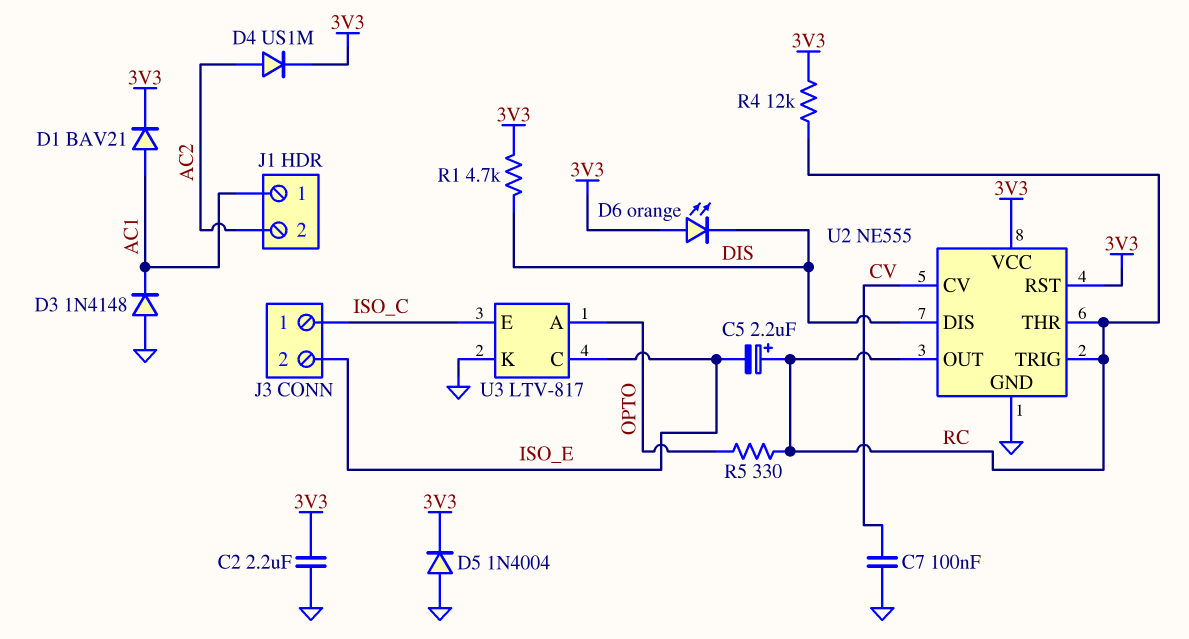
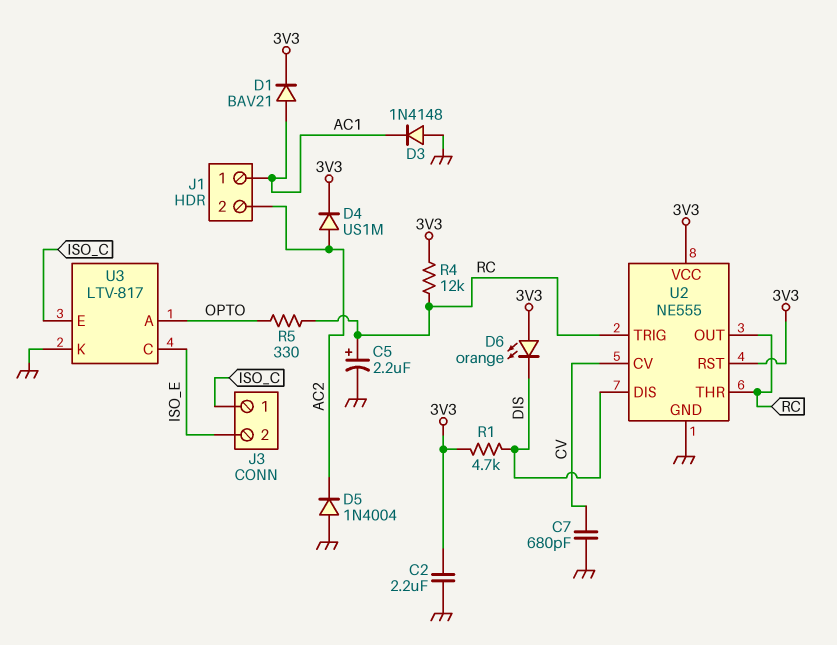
C5: 2.2uF (plus RC, minus ISO_E) -> 2.2uF (plus RC, minus GND)
C7: 100nF (CV, GND) -> 680pF (CV, GND)
D5: diode 1N4004 (A GND, K 3V3) -> diode 1N4004 (A GND, K AC2)

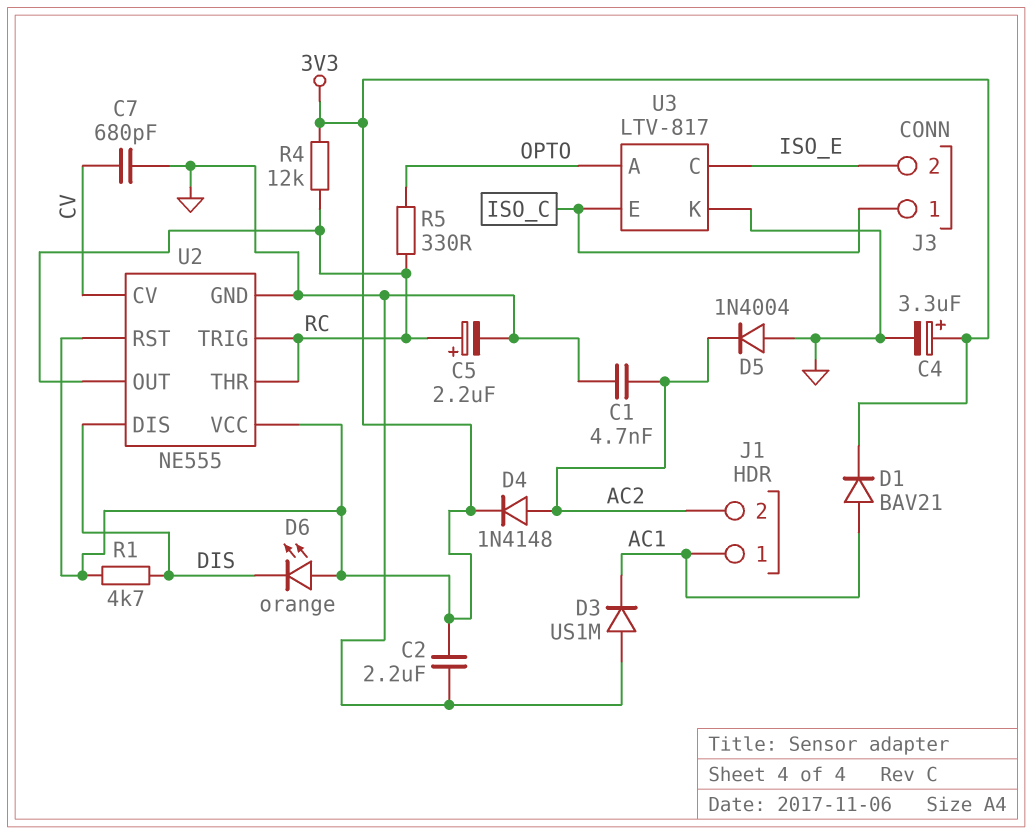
C1: none -> 4.7nF (AC2, GND)
C4: none -> 3.3uF (plus 3V3, minus GND)
D3: diode 1N4148 (A GND, K AC1) -> diode US1M (A GND, K AC1)
D4: diode US1M (A AC2, K 3V3) -> diode 1N4148 (A AC2, K 3V3)

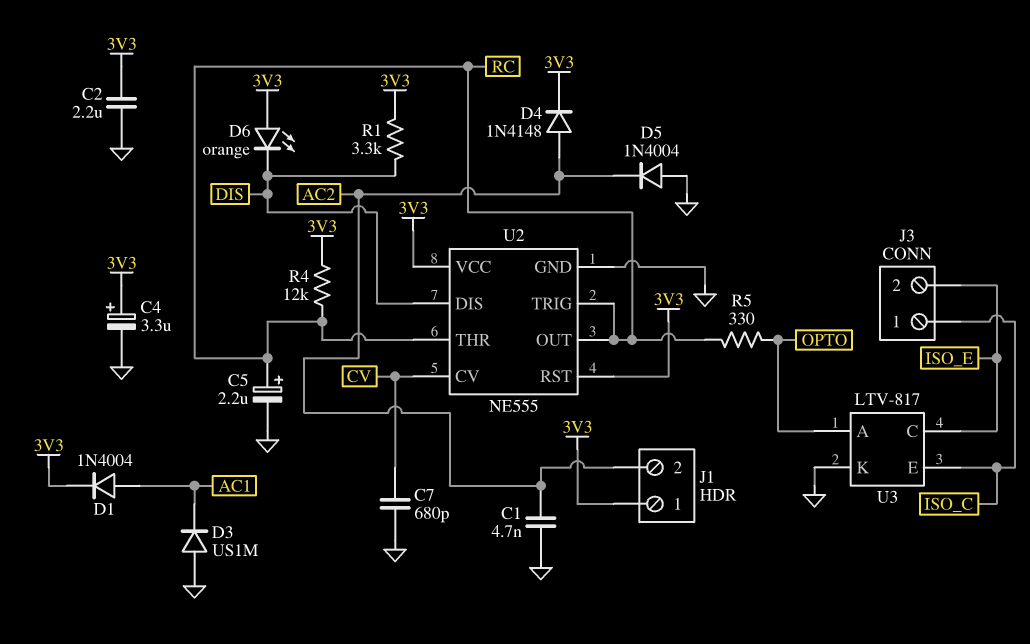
D1: diode BAV21 (A AC1, K 3V3) -> diode 1N4004 (A AC1, K 3V3)
J1 pin 1: AC1 -> 3V3
R1: 4.7k (3V3, DIS) -> 3.3k (3V3, DIS)

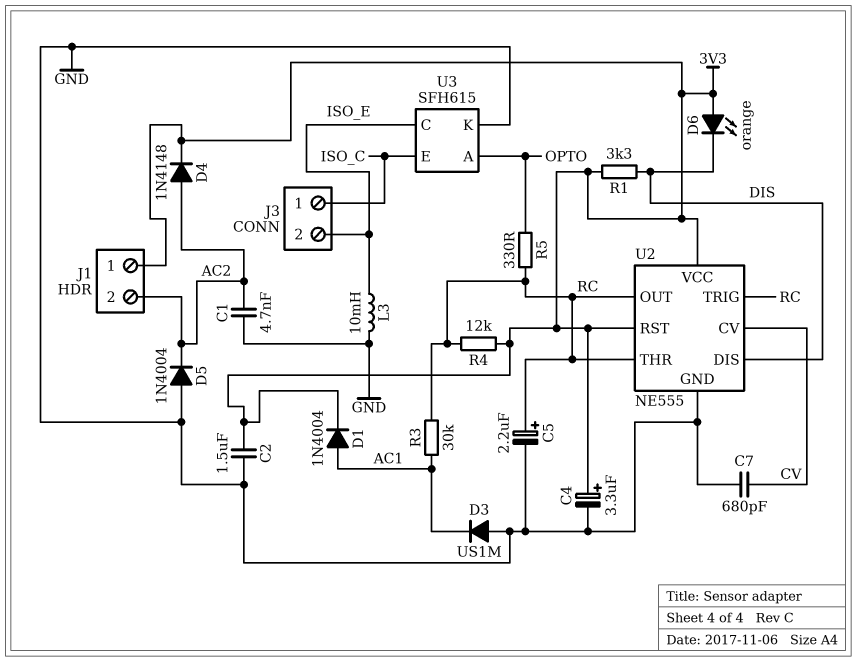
C2: 2.2uF (3V3, GND) -> 1.5uF (3V3, GND)
L3: none -> 10mH (GND, ISO_E)
R3: none -> 30k (AC1, RC)
U3: LTV-817 -> SFH615

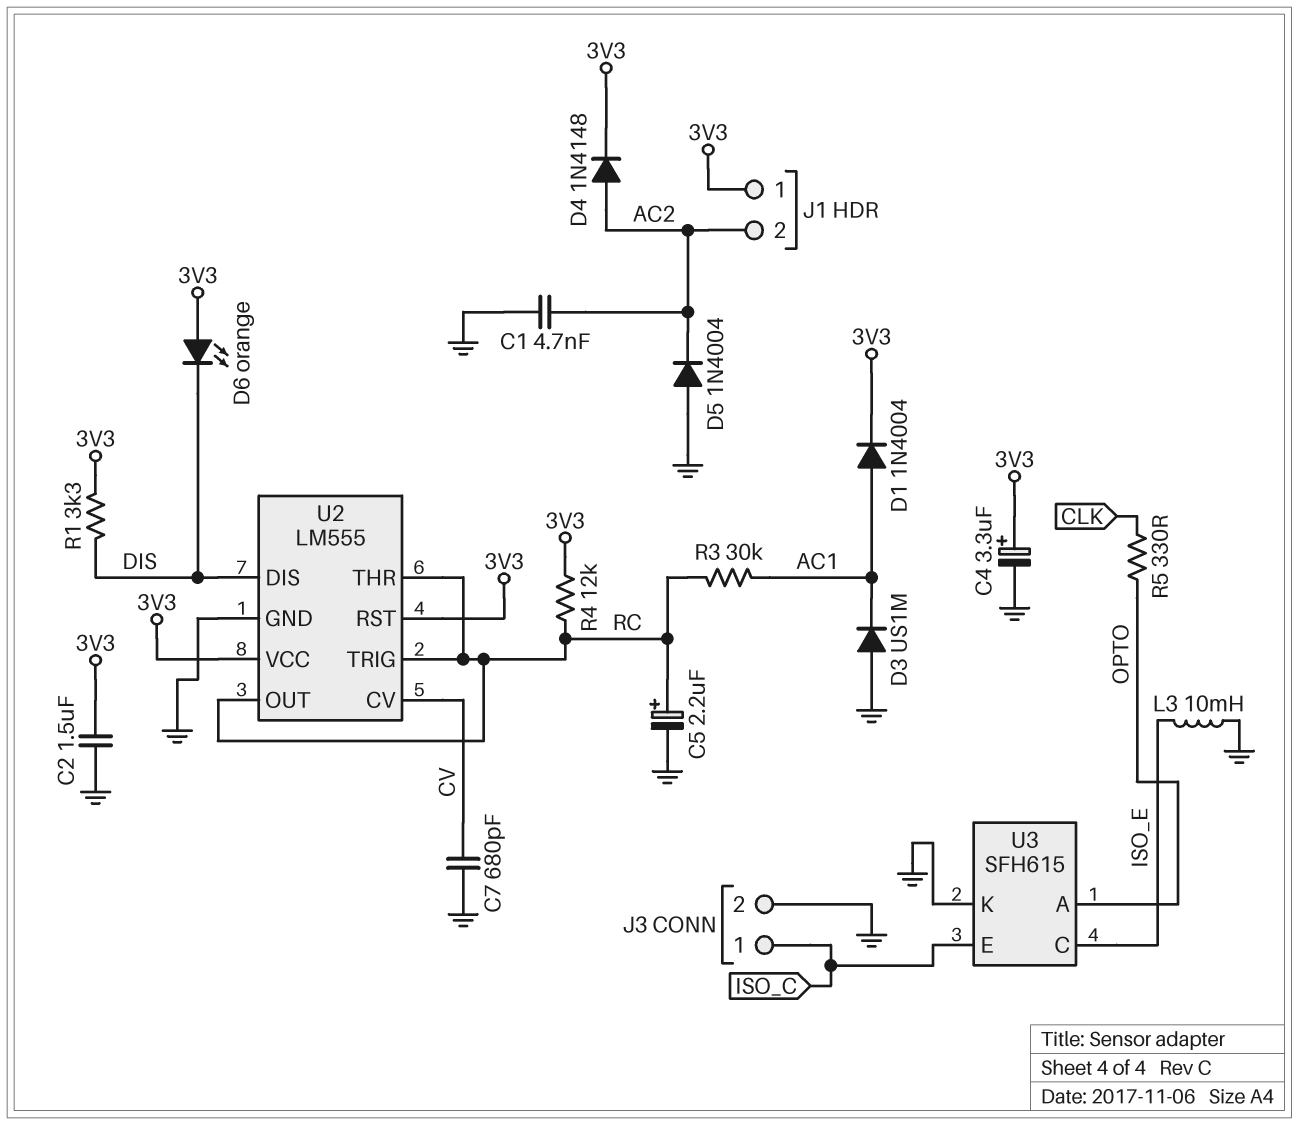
J3 pin 2: ISO_E -> GND
R5: 330 (OPTO, RC) -> 330 (CLK, OPTO)
U2: NE555 -> LM555

